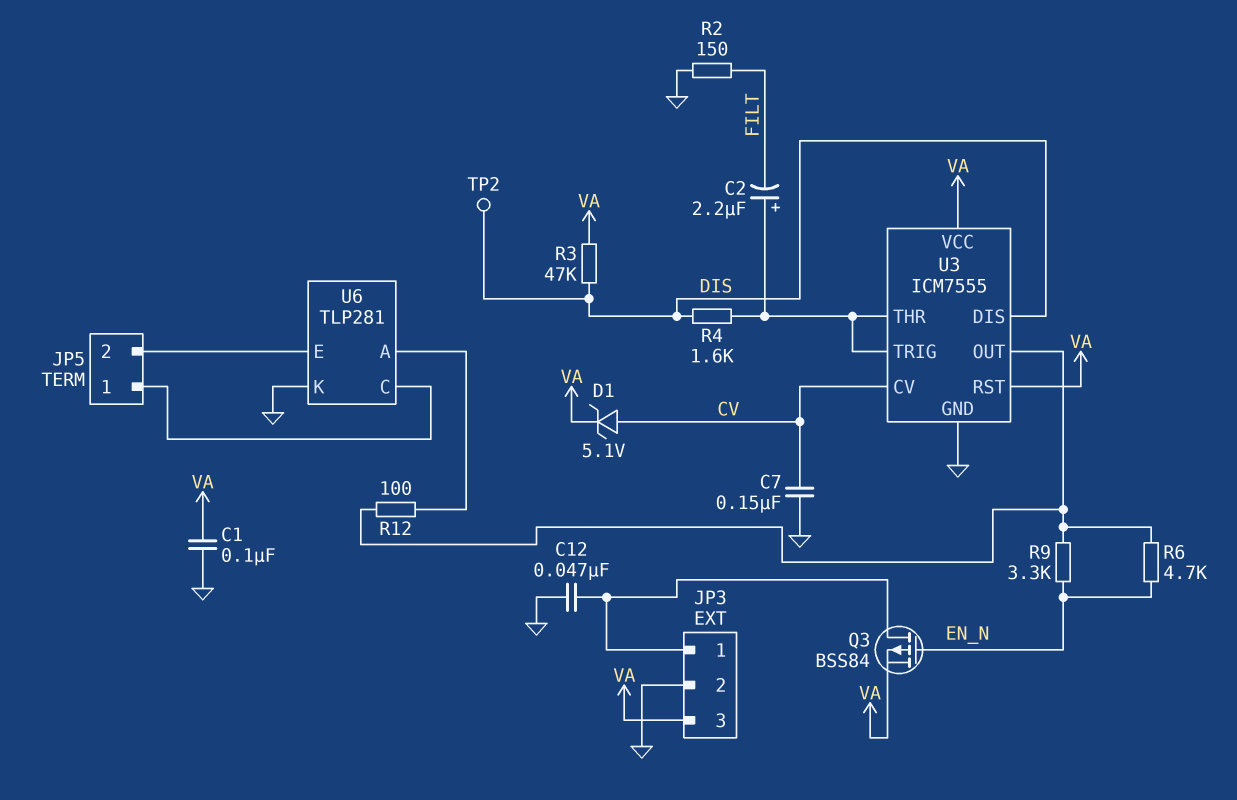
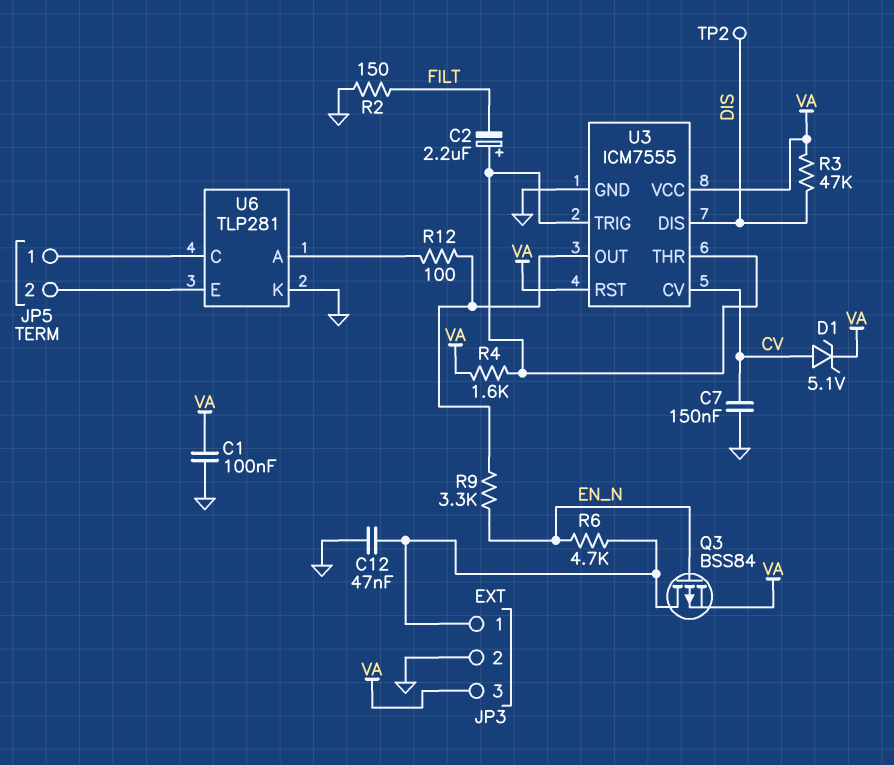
R4: 1.6k (DIS, U3/THR) -> 1.6k (U3/THR, VA)
R6: 4.7k (EN_N, U3/OUT) -> 4.7k (EN_N, JP3/1)

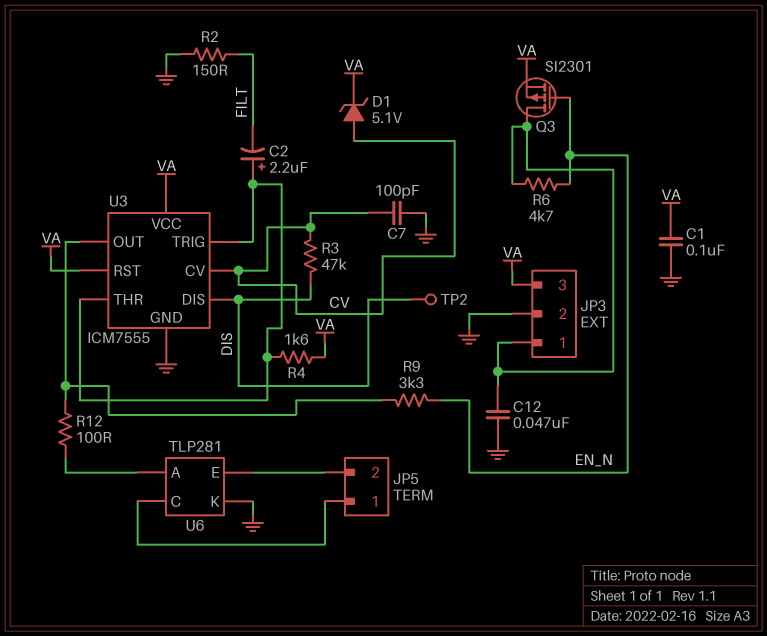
C7: 150nF (CV, GND) -> 100pF (CV, GND)
Q3: PMOS BSS84 (G EN_N, D JP3/1, S VA) -> PMOS SI2301 (G EN_N, D JP3/1, S VA)
R3: 47k (DIS, VA) -> 47k (CV, DIS)

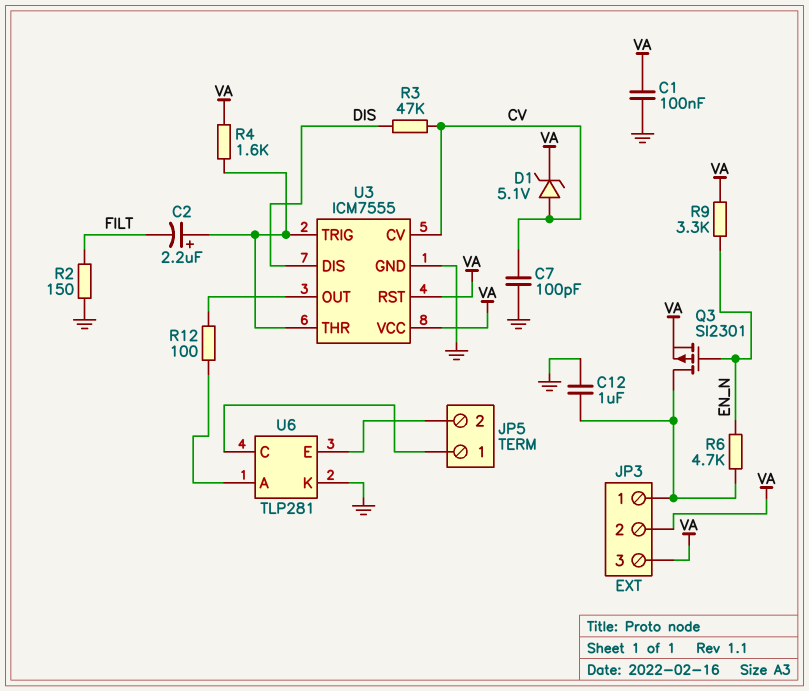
C12: 47nF (GND, JP3/1) -> 1uF (GND, JP3/1)
JP3 pin 2: GND -> VA
R9: 3.3k (EN_N, U3/OUT) -> 3.3k (EN_N, VA)
TP2: test point (DIS) -> none

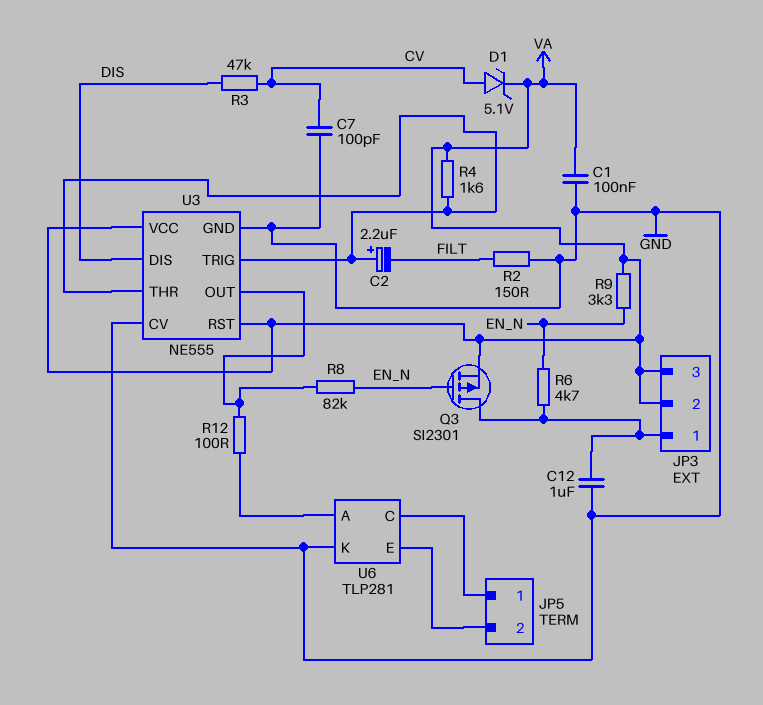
R8: none -> 82k (EN_N, U3/OUT)
U3: ICM7555 -> NE555
U3 pin CV: CV -> GND

